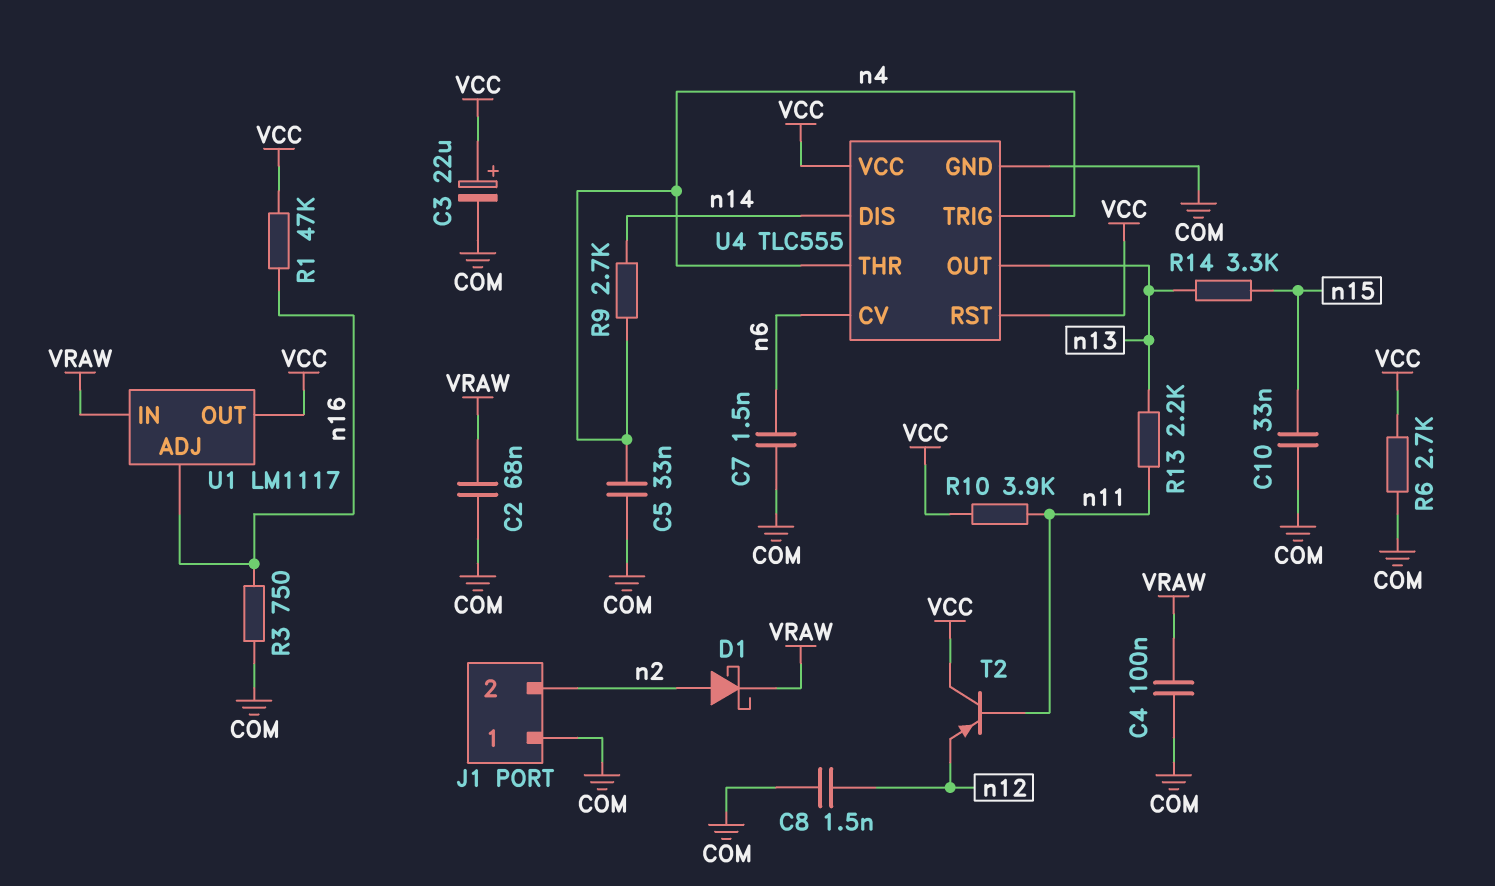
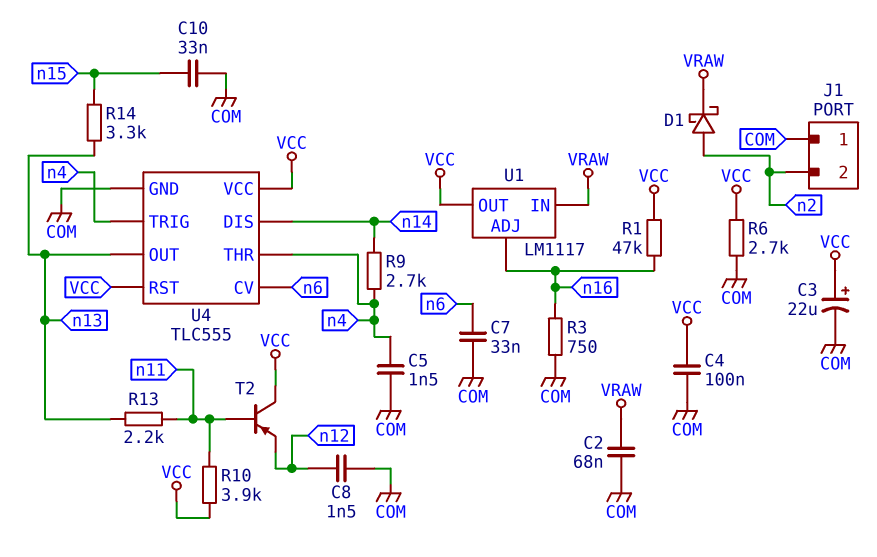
C4: 100nF (COM, VRAW) -> 100nF (COM, VCC)
C5: 33nF (COM, n4) -> 1.5nF (COM, n4)
C7: 1.5nF (COM, n6) -> 33nF (COM, n6)

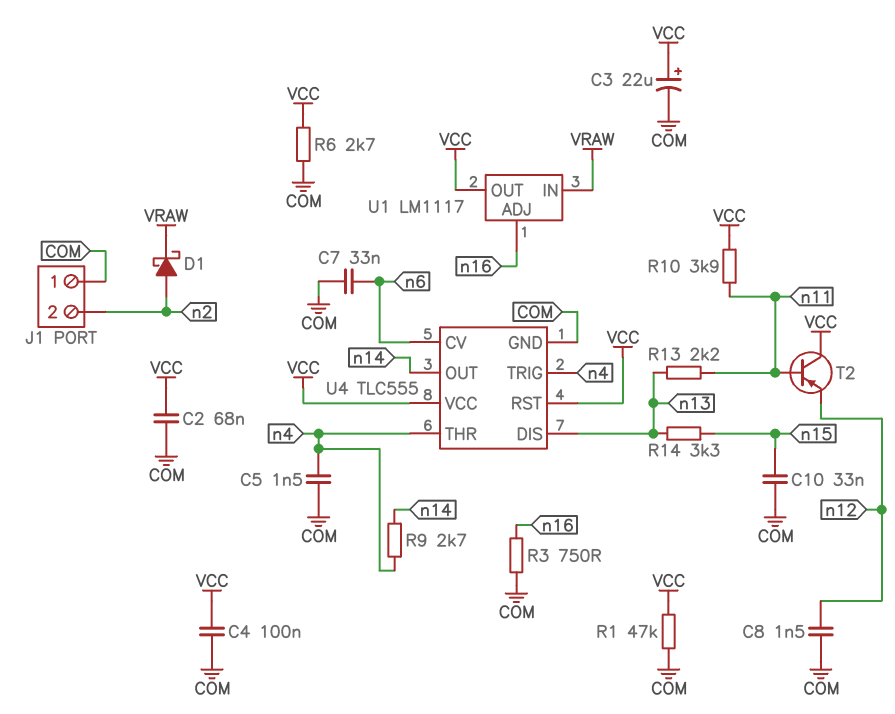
C2: 68nF (COM, VRAW) -> 68nF (COM, VCC)
R1: 47k (VCC, n16) -> 47k (COM, VCC)
U4 pin DIS: n14 -> n13
U4 pin OUT: n13 -> n14

